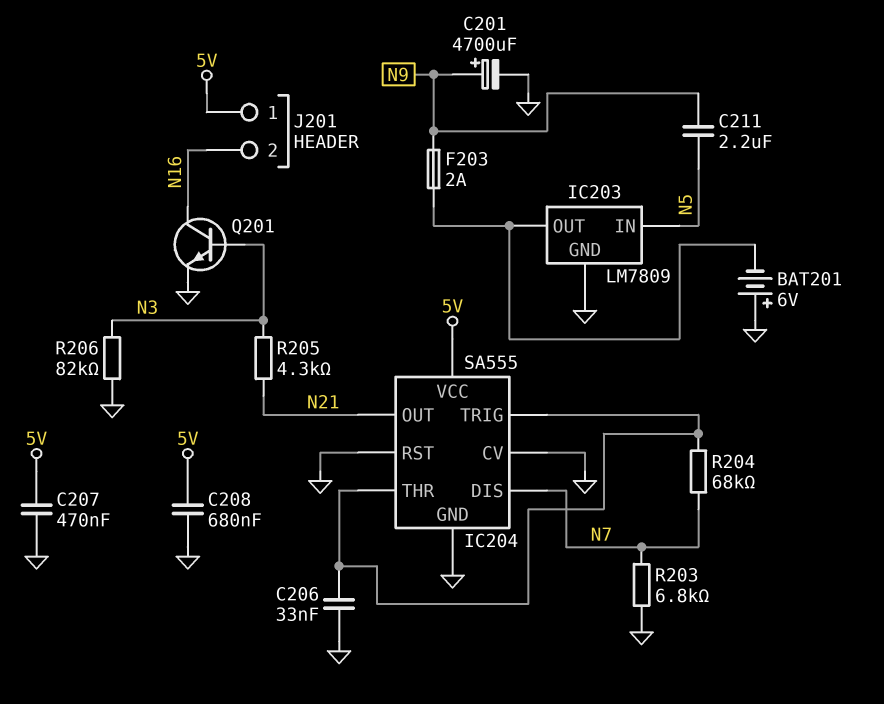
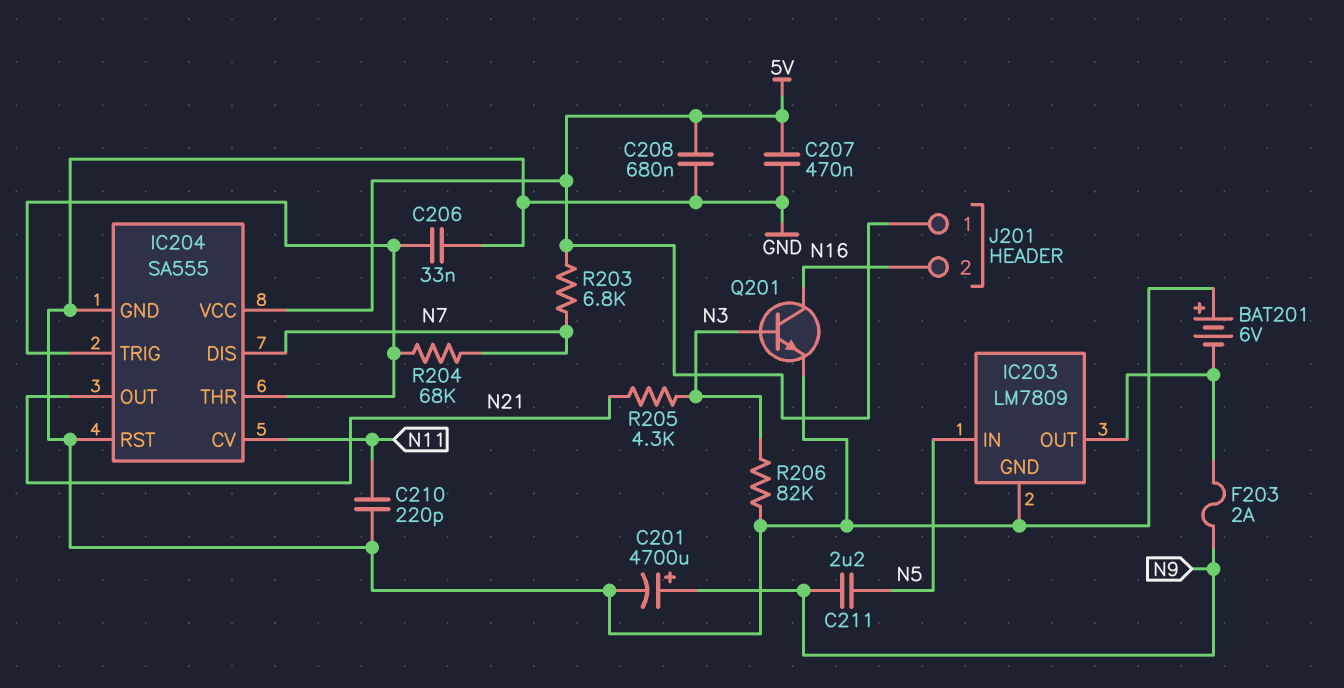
C210: none -> 220pF (GND, N11)
IC204 pin CV: GND -> N11
R203: 6.8k (GND, N7) -> 6.8k (5V, N7)

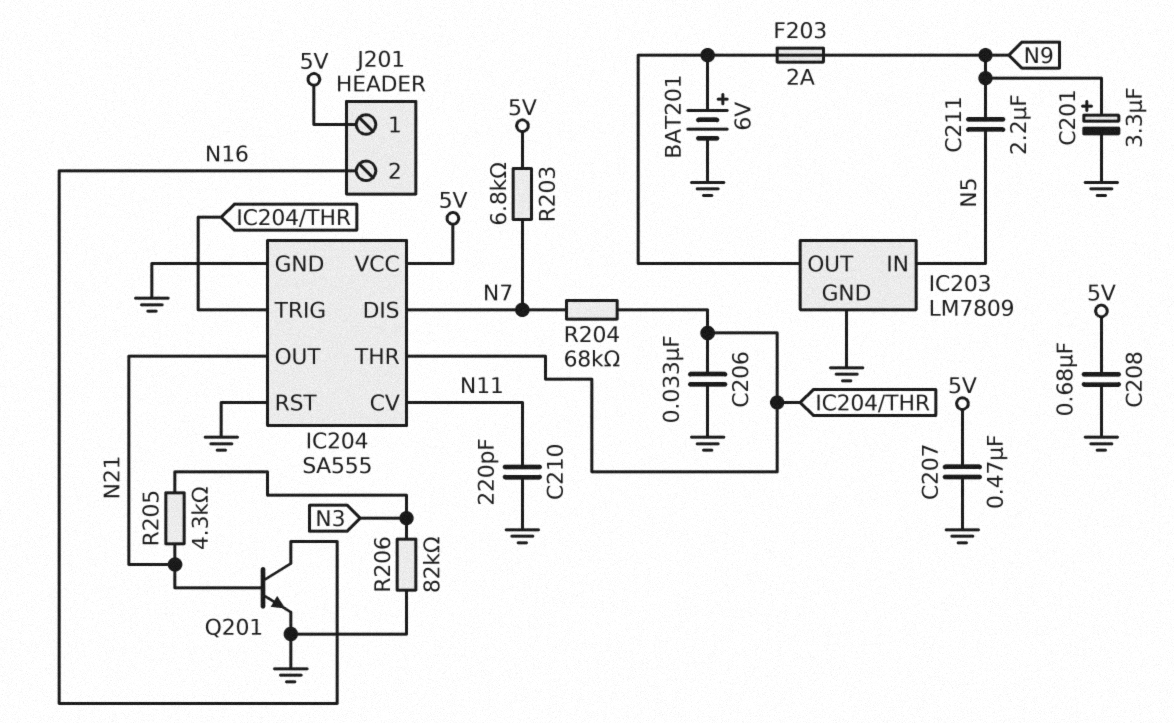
BAT201: 6V (plus GND, minus IC203/OUT) -> 6V (plus IC203/OUT, minus GND)
C201: 4700uF (plus N9, minus GND) -> 3.3uF (plus N9, minus GND)
Q201: NPN (B N3, C N16, E GND) -> NPN (B N21, C N16, E GND)

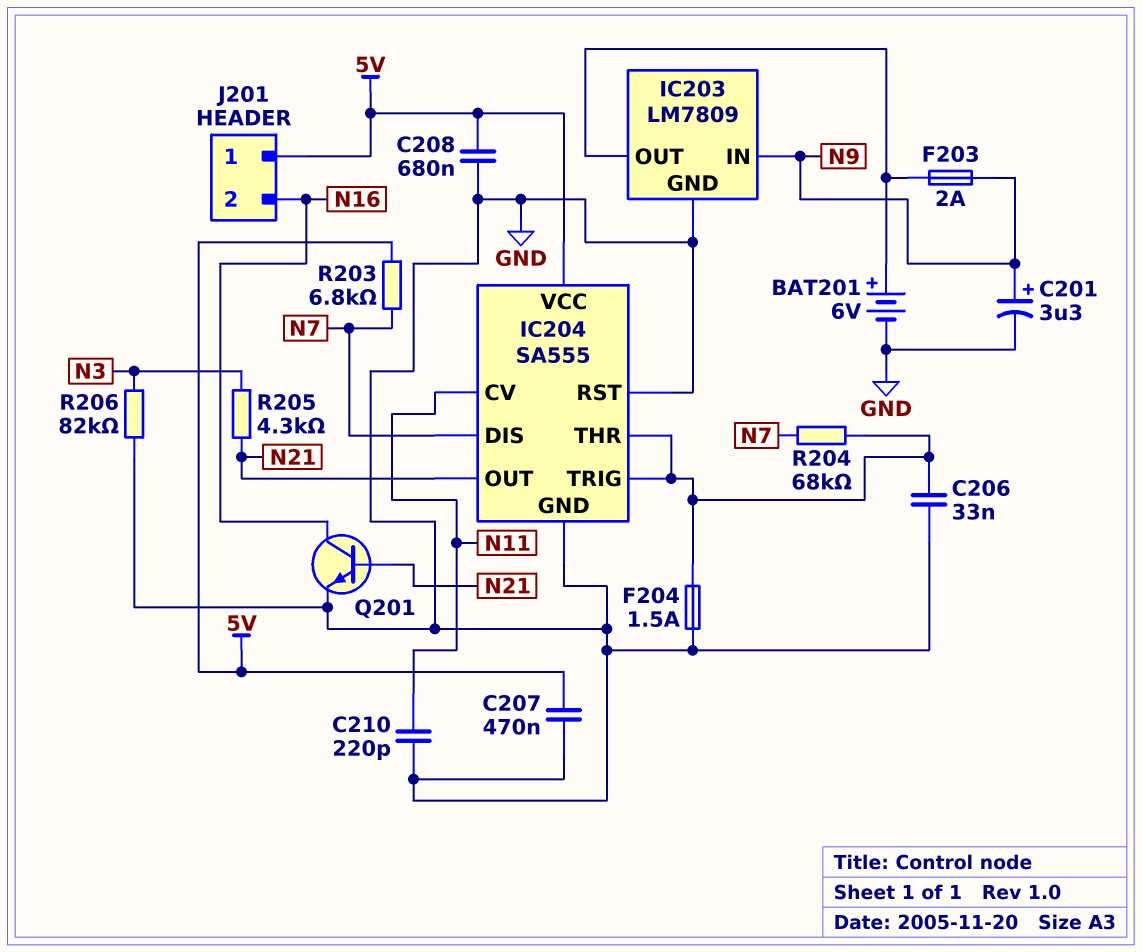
C211: 2.2uF (N5, N9) -> none
F204: none -> 1.5A (GND, IC204/THR)
IC203 pin IN: N5 -> N9

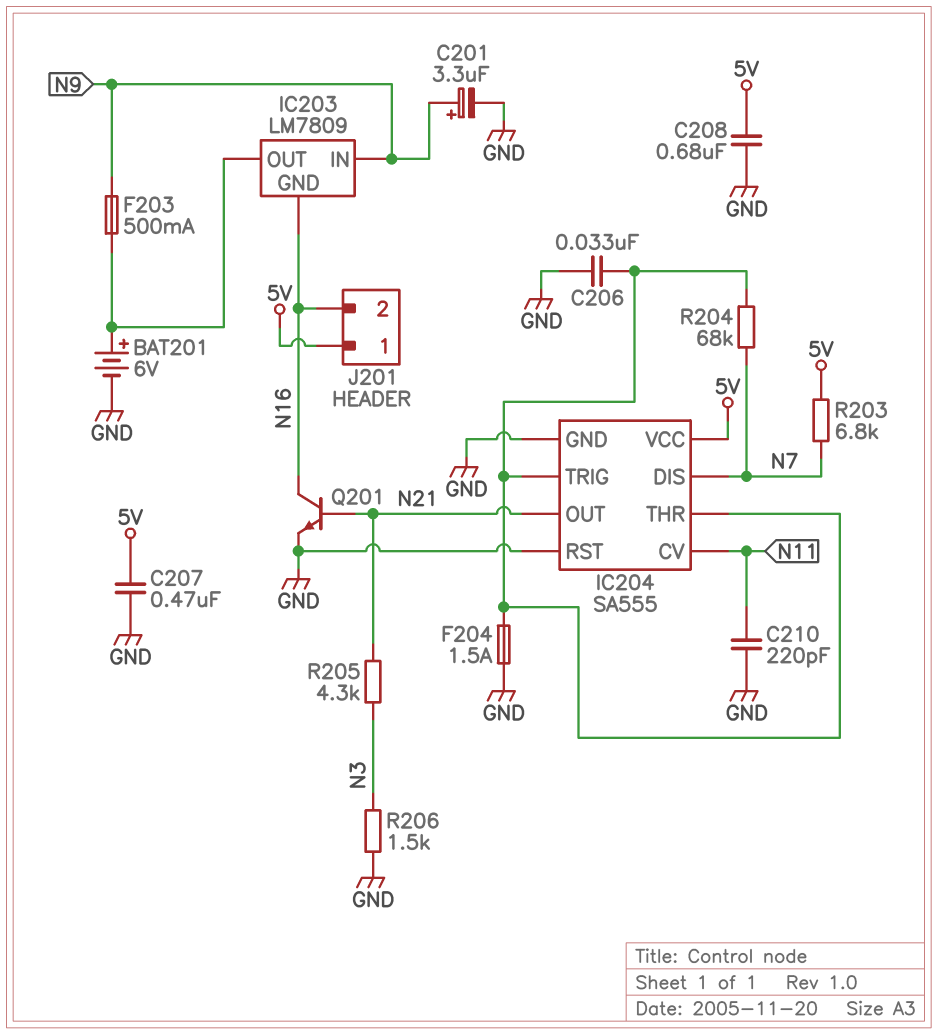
F203: 2A (IC203/OUT, N9) -> 500mA (IC203/OUT, N9)
IC203 pin GND: GND -> N16
R206: 82k (GND, N3) -> 1.5k (GND, N3)

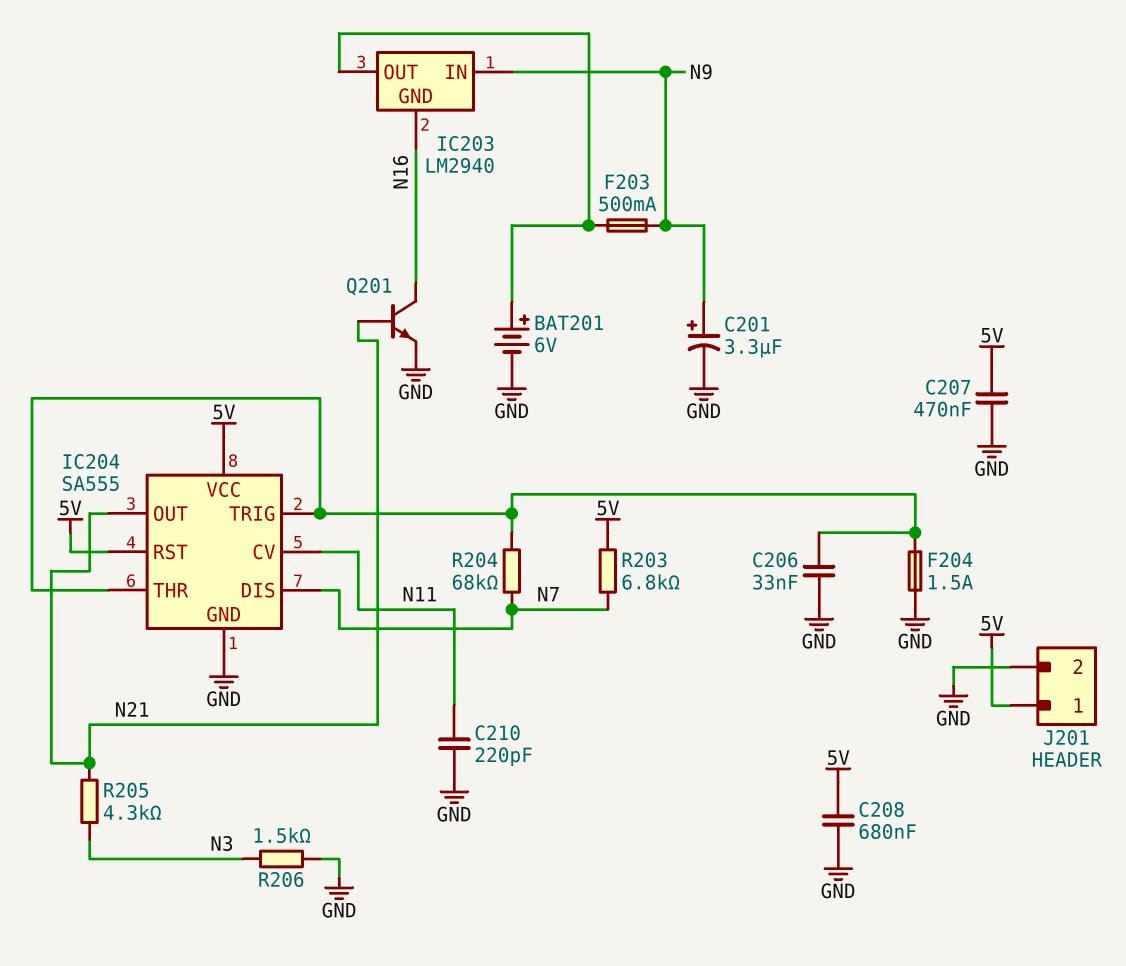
IC203: LM7809 -> LM2940
IC204 pin RST: GND -> 5V
J201 pin 2: N16 -> GND

